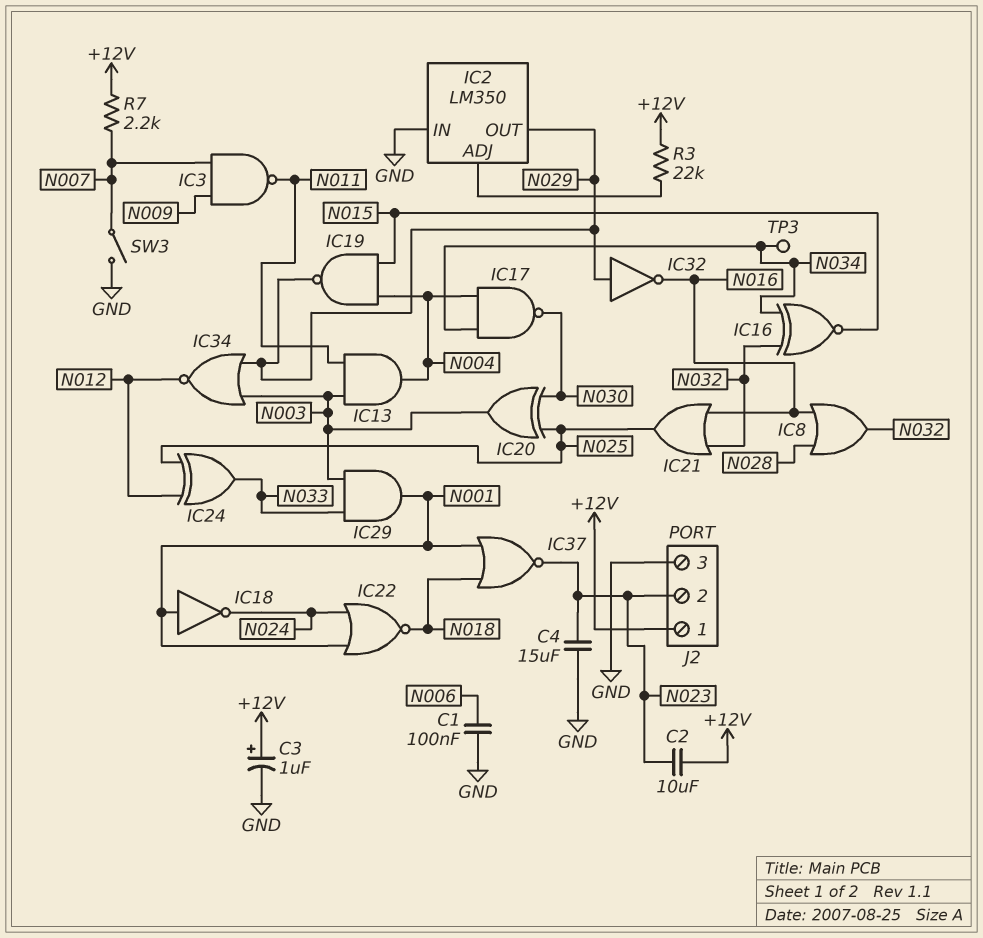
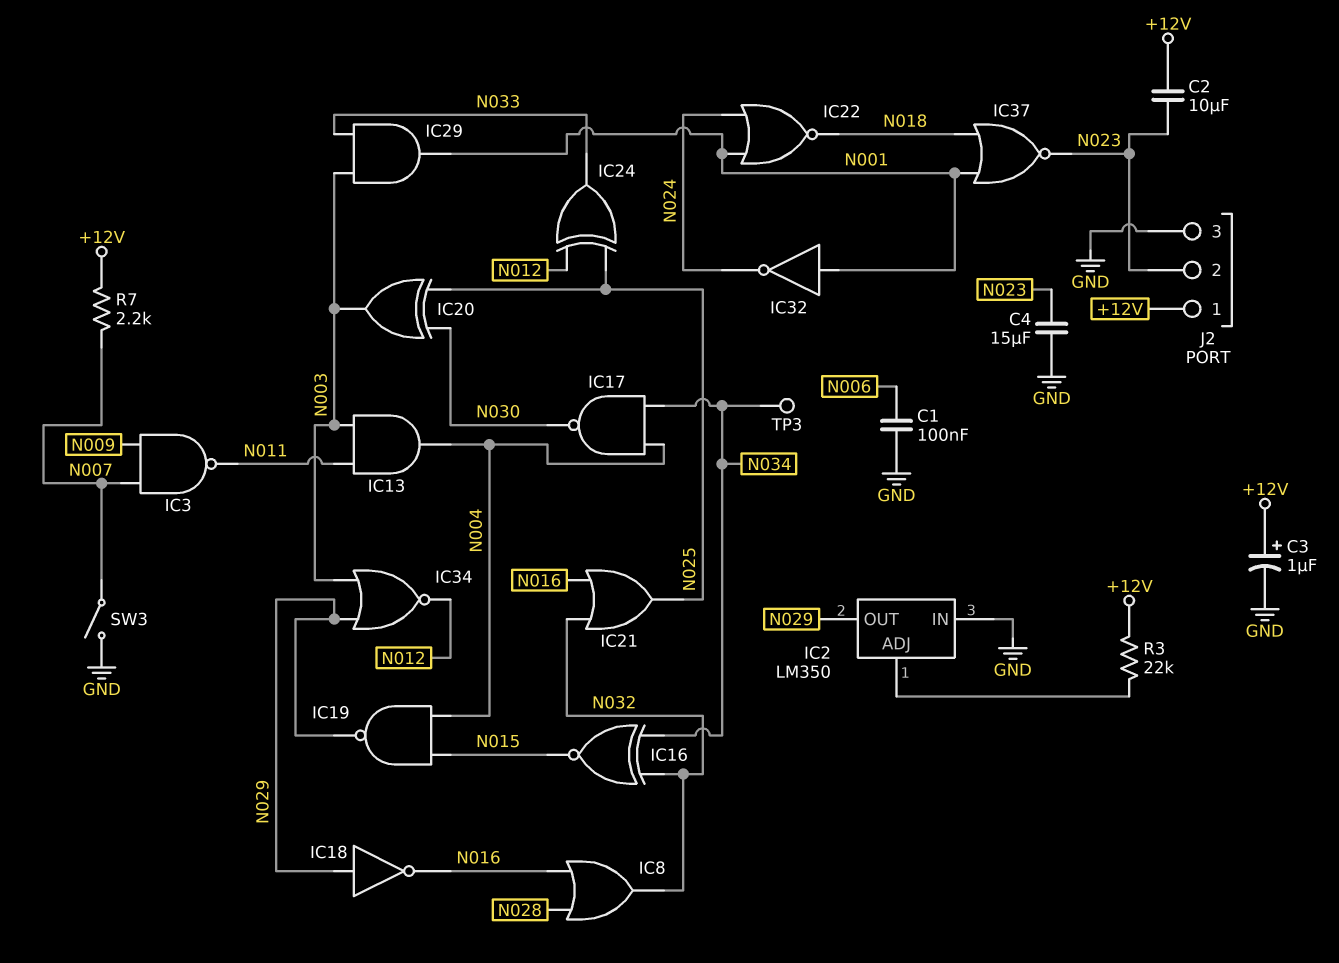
IC18: NOT (in N001, out N024) -> NOT (in N029, out N016)
IC32: NOT (in N029, out N016) -> NOT (in N001, out N024)

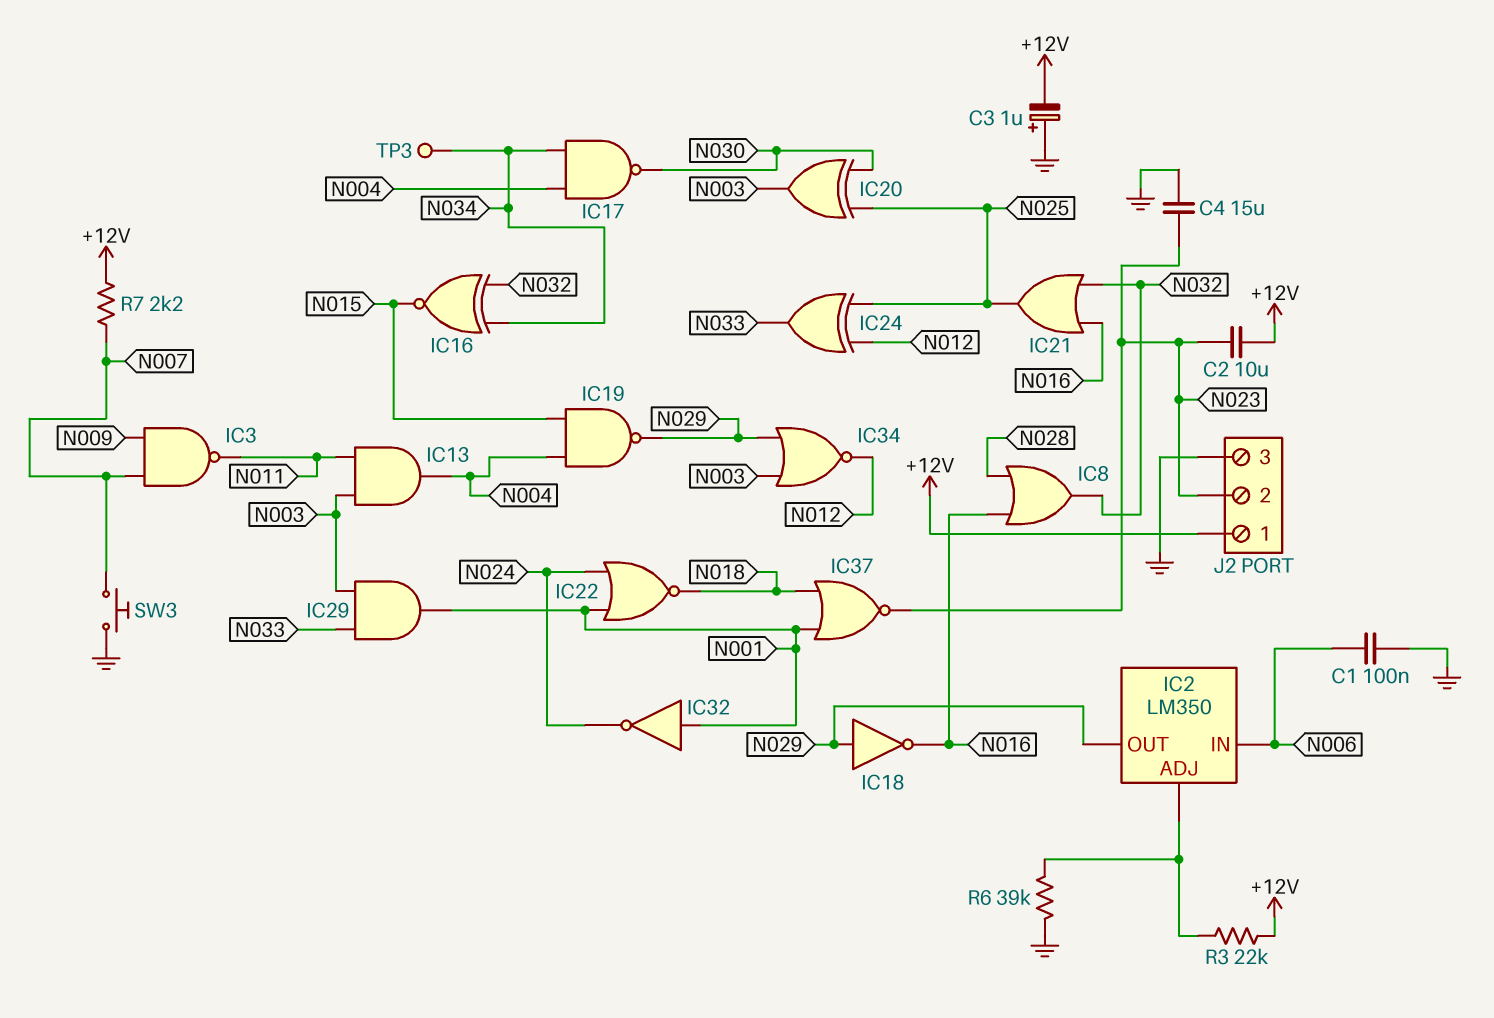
C3: 1uF (plus +12V, minus GND) -> 1uF (plus GND, minus +12V)
IC2 pin IN: GND -> N006
R6: none -> 39k (GND, IC2/ADJ)
SW3: switch (GND, N007) -> button (GND, N007)

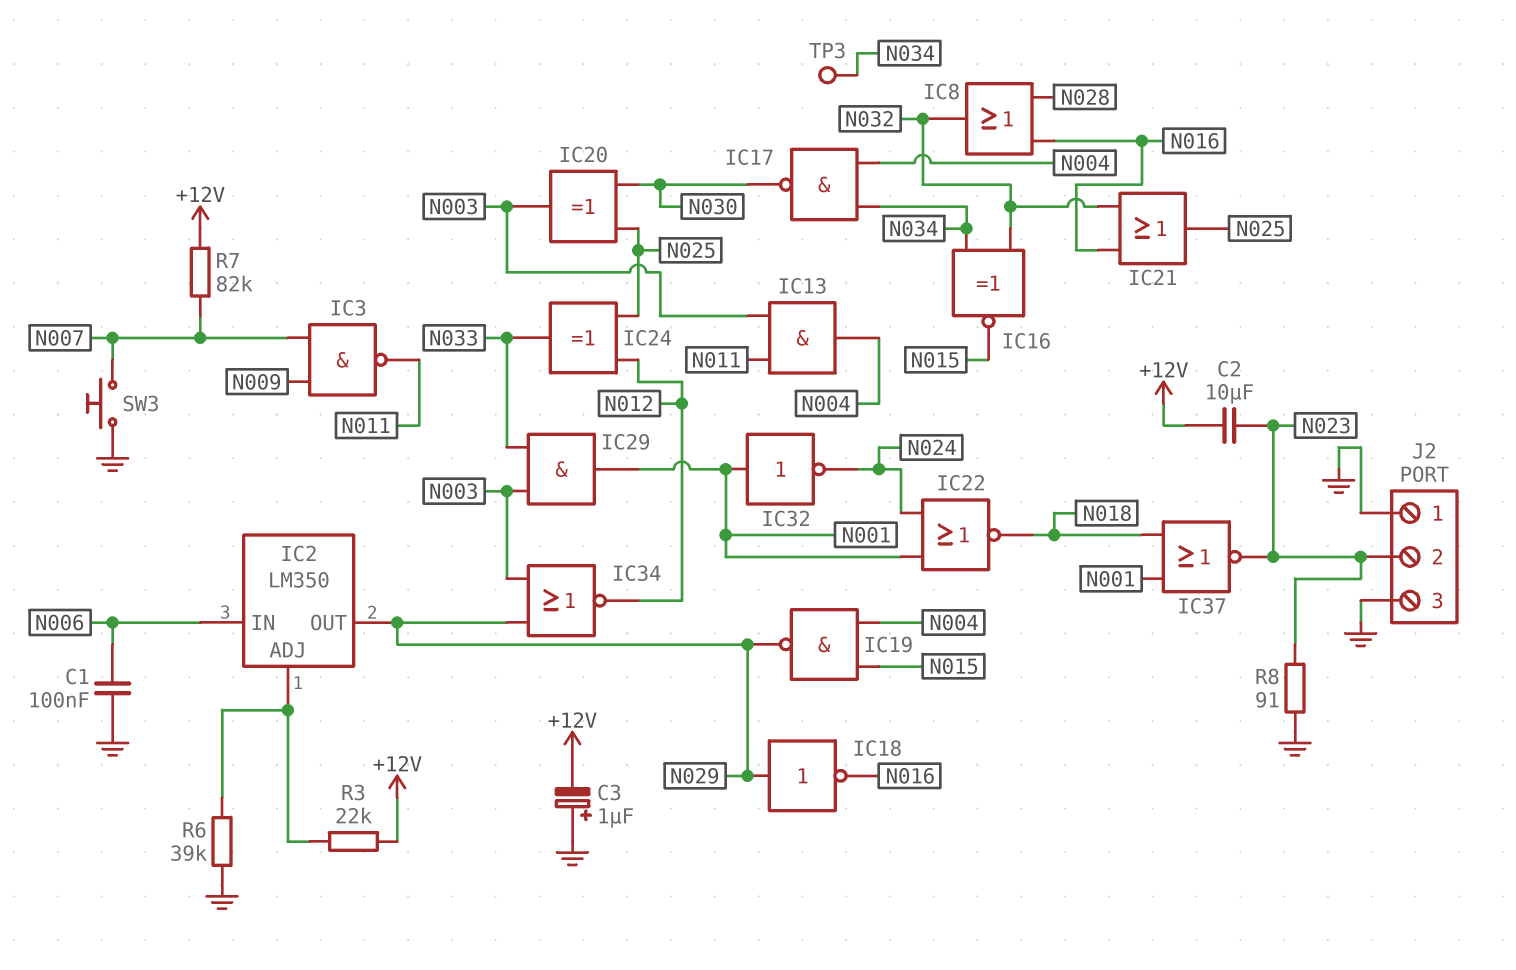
C4: 15uF (GND, N023) -> none
J2 pin 1: +12V -> GND
R7: 2.2k (+12V, N007) -> 82k (+12V, N007)
R8: none -> 91 (GND, N023)

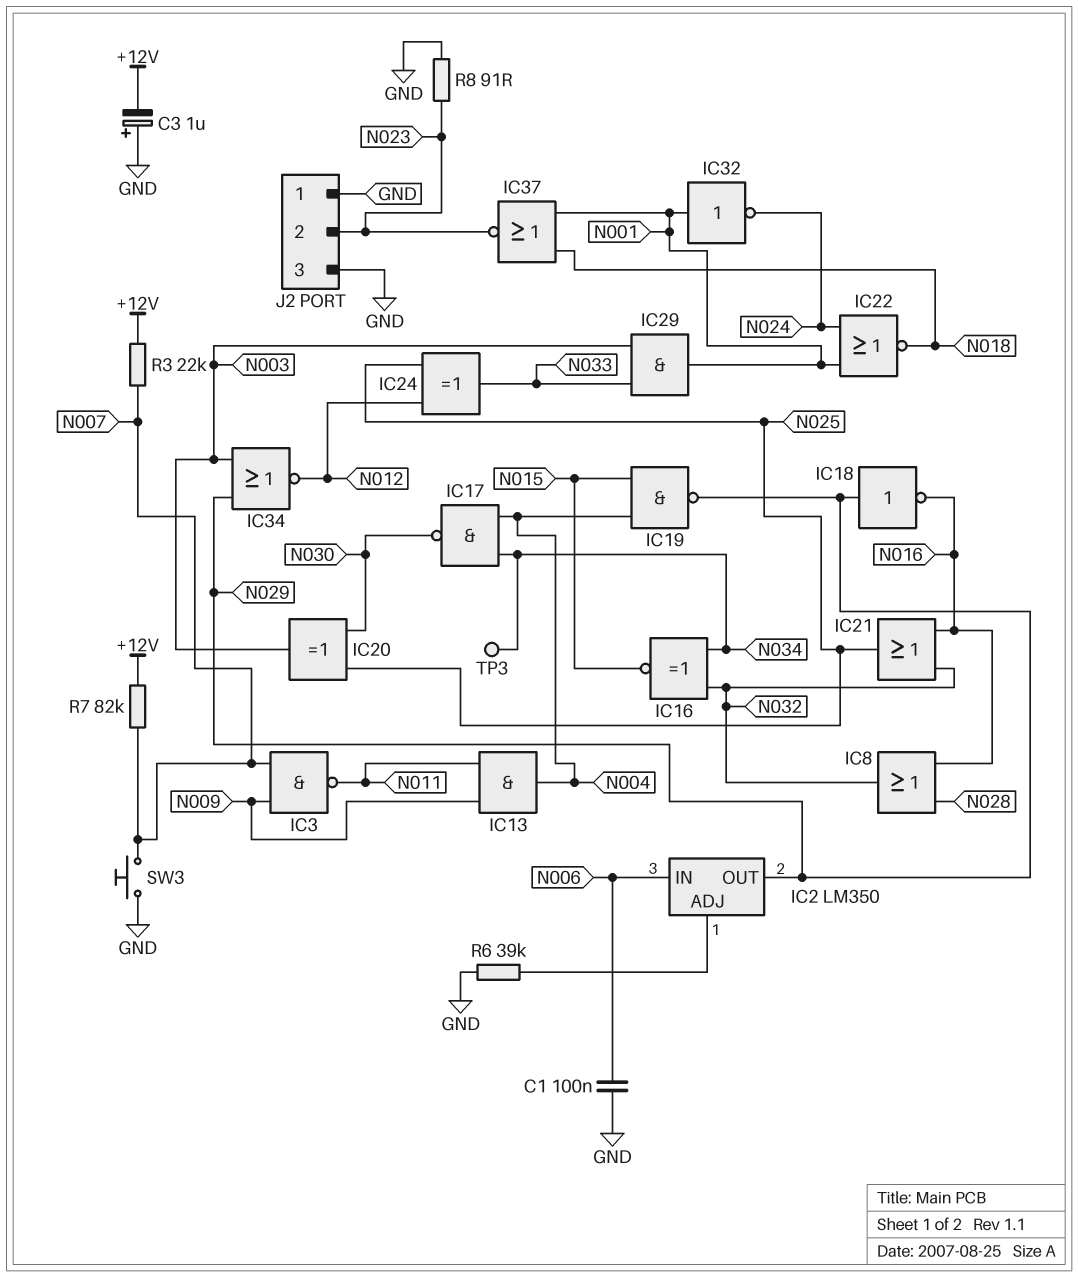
C2: 10uF (+12V, N023) -> none
IC13: AND (in N003, in N011, out N004) -> AND (in N009, in N011, out N004)
R3: 22k (+12V, IC2/ADJ) -> 22k (+12V, N007)

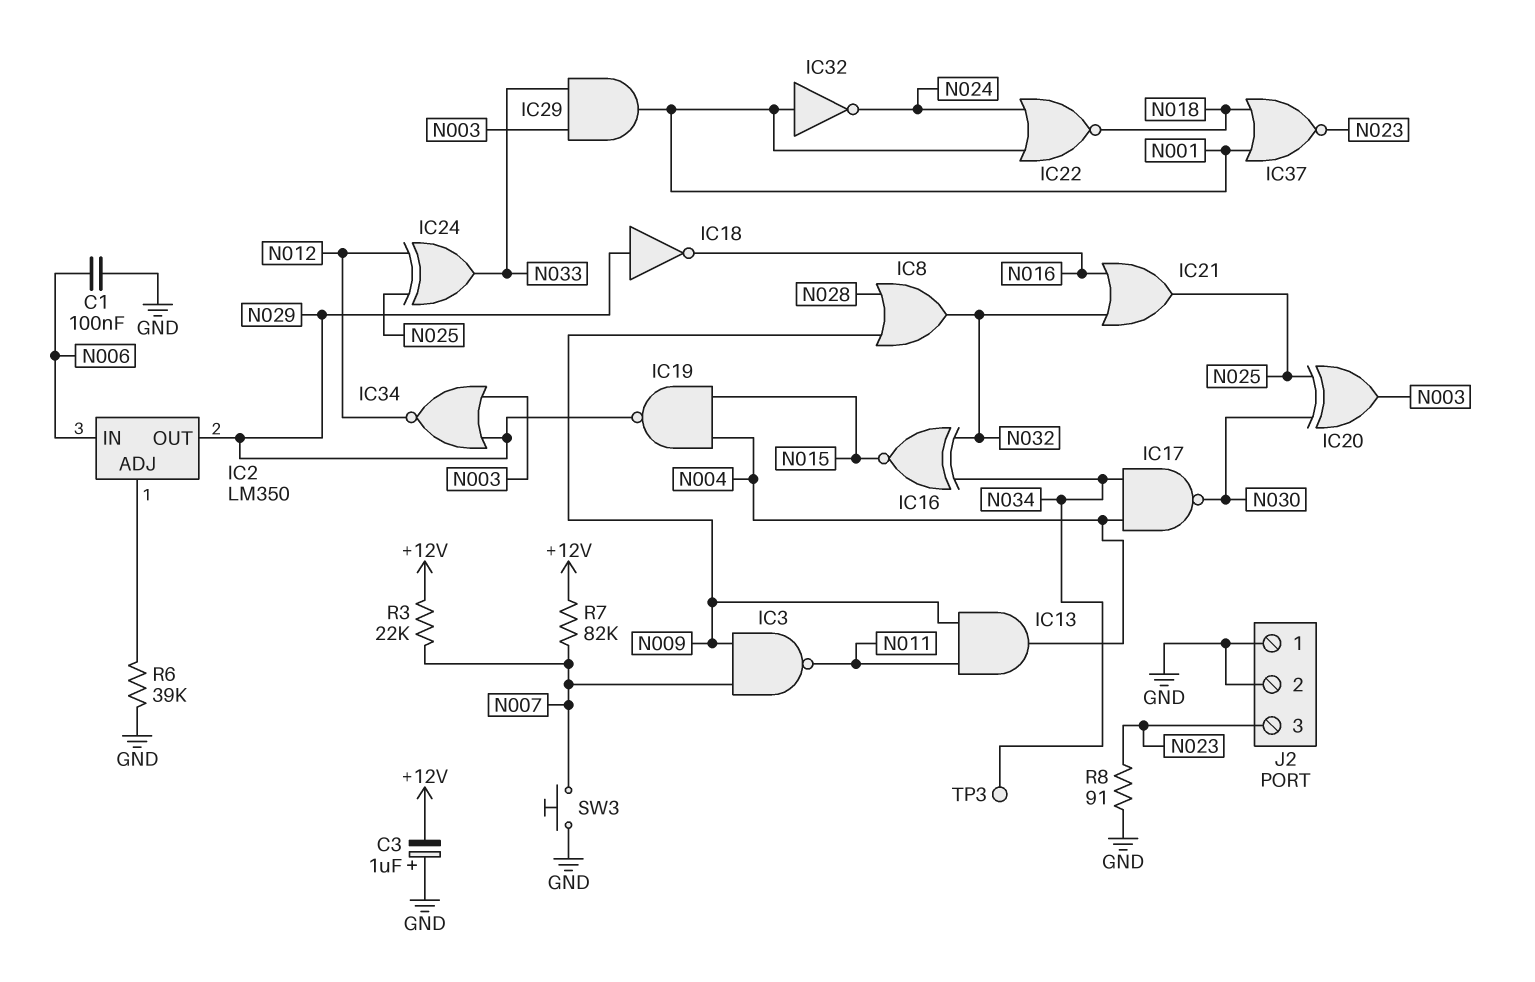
IC8: OR (in N016, in N028, out N032) -> OR (in N009, in N028, out N032)
J2 pin 2: N023 -> GND
J2 pin 3: GND -> N023

